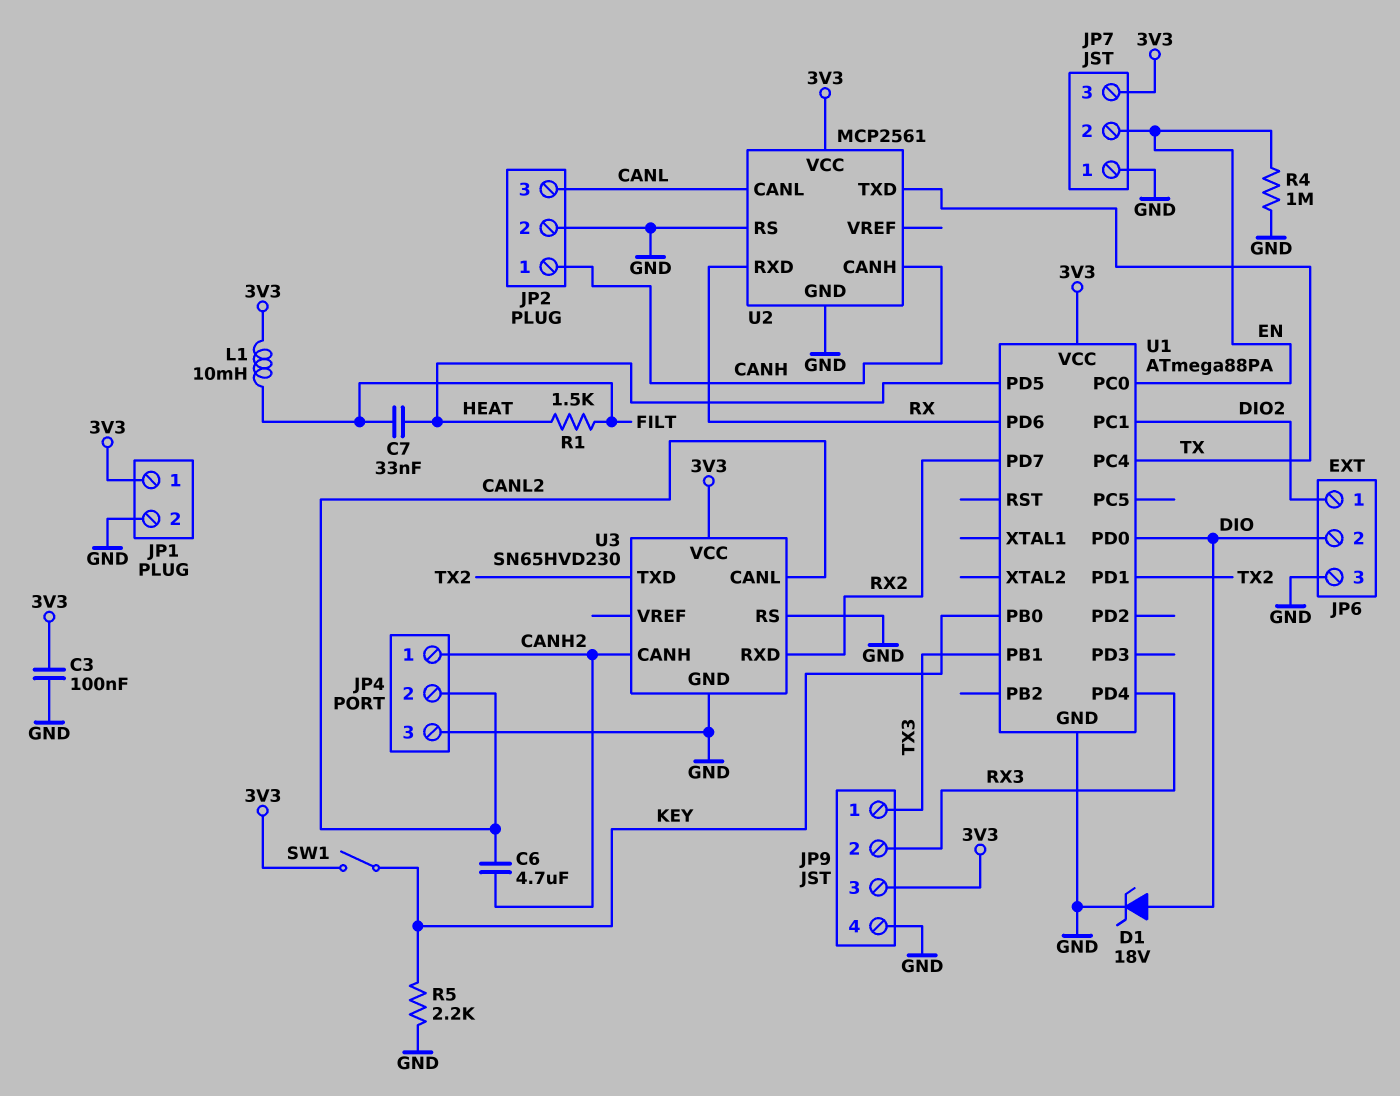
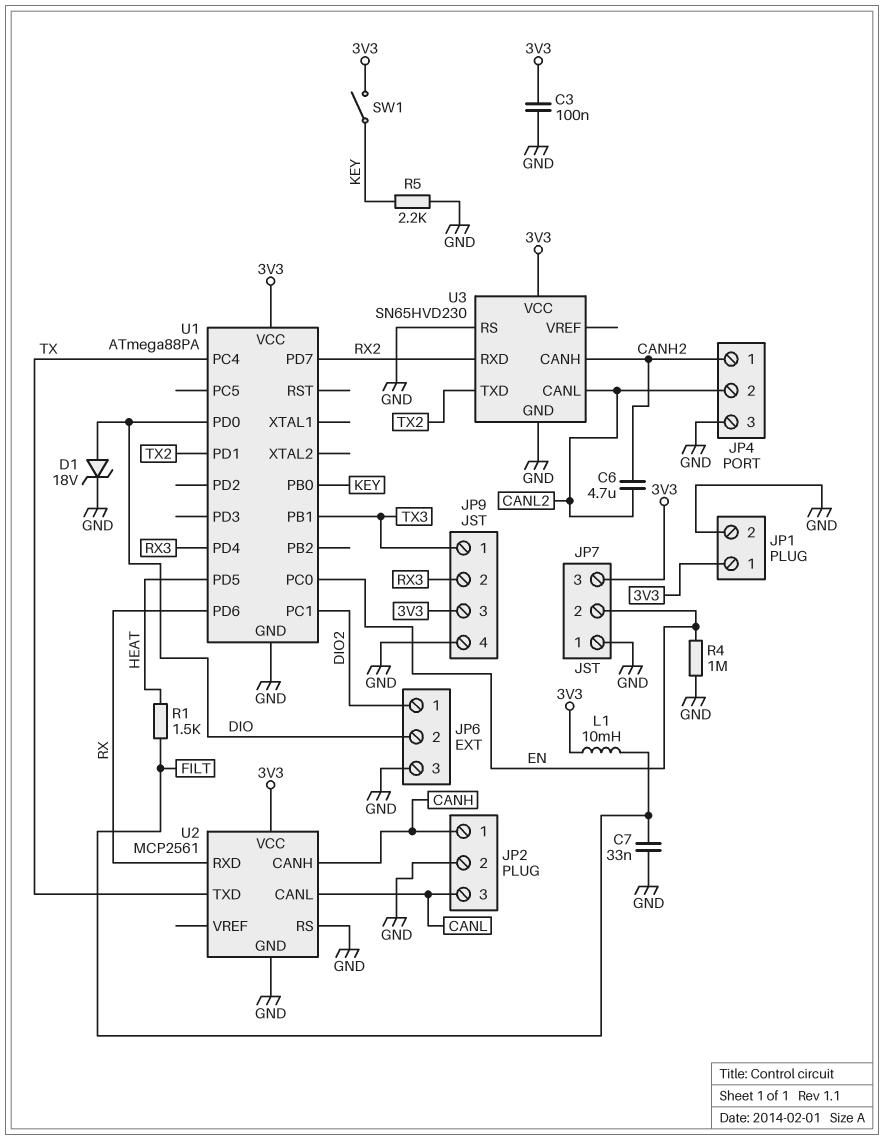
C7: 33nF (FILT, HEAT) -> 33nF (FILT, GND)

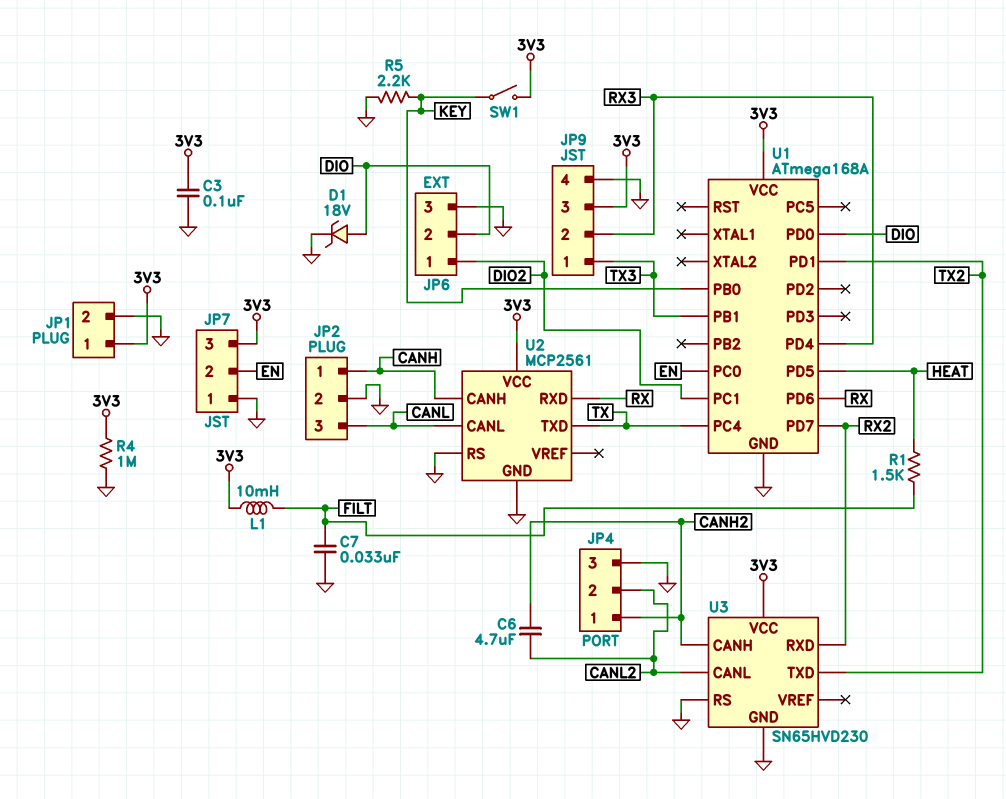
R4: 1M (EN, GND) -> 1M (3V3, GND)
U1: ATmega88PA -> ATmega168A

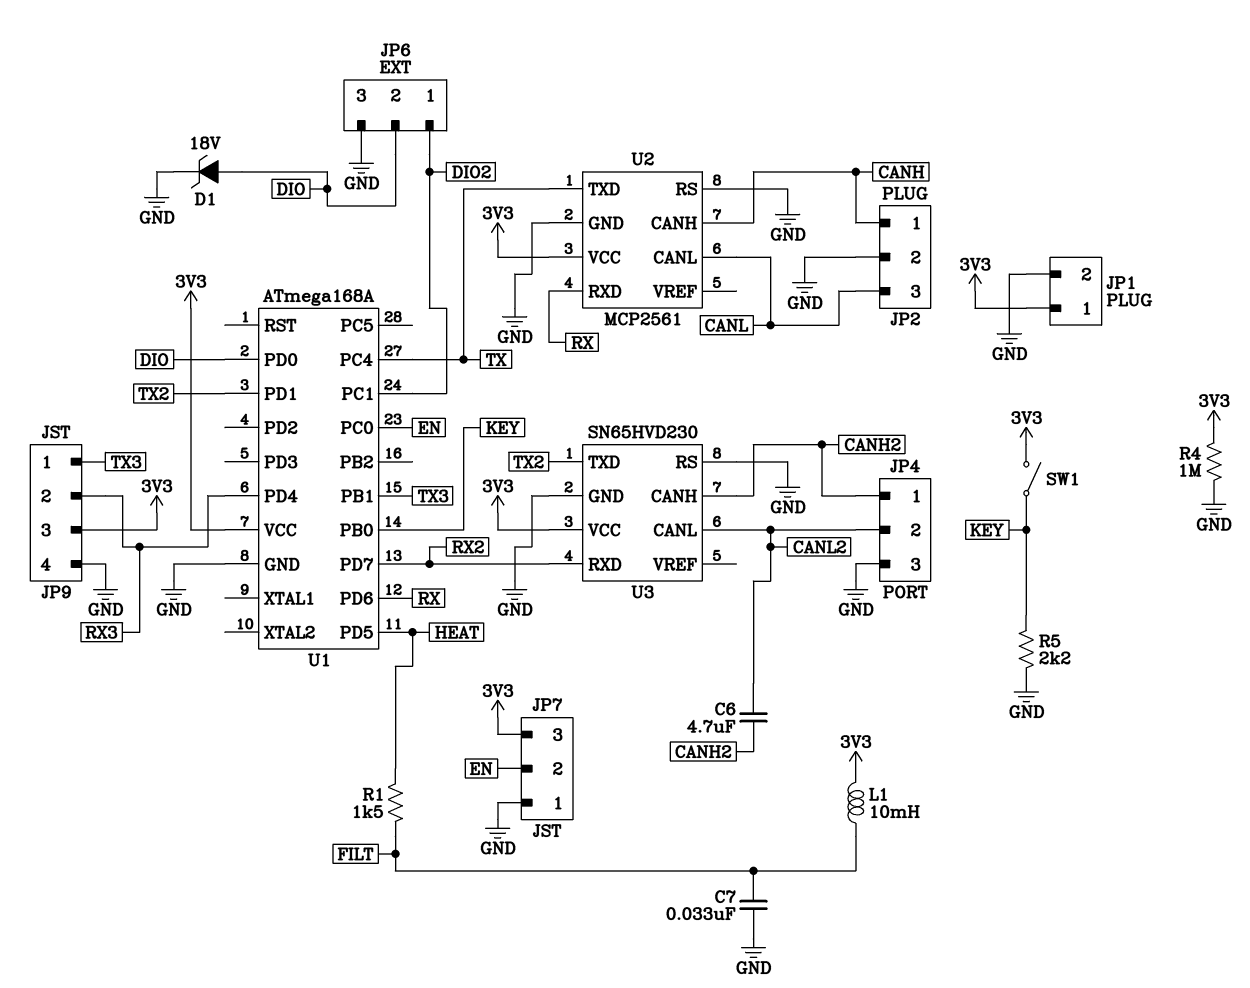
C3: 100nF (3V3, GND) -> none

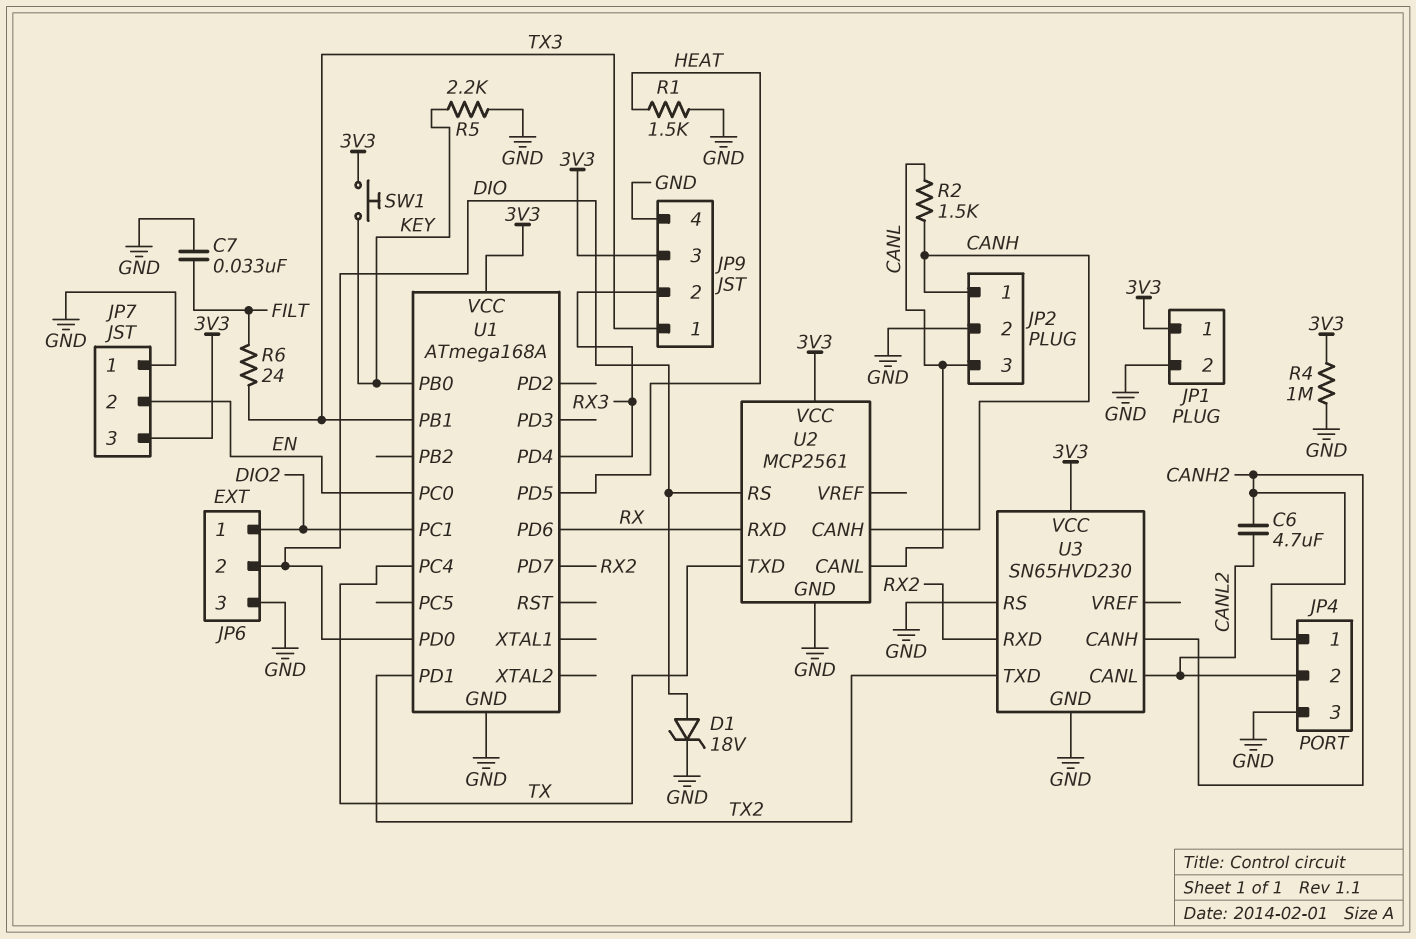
L1: 10mH (3V3, FILT) -> none
R1: 1.5k (FILT, HEAT) -> 1.5k (GND, HEAT)
R2: none -> 1.5k (CANH, CANL)
R6: none -> 24 (FILT, TX3)
SW1: switch (3V3, KEY) -> button (3V3, KEY)
U2 pin RS: GND -> DIO

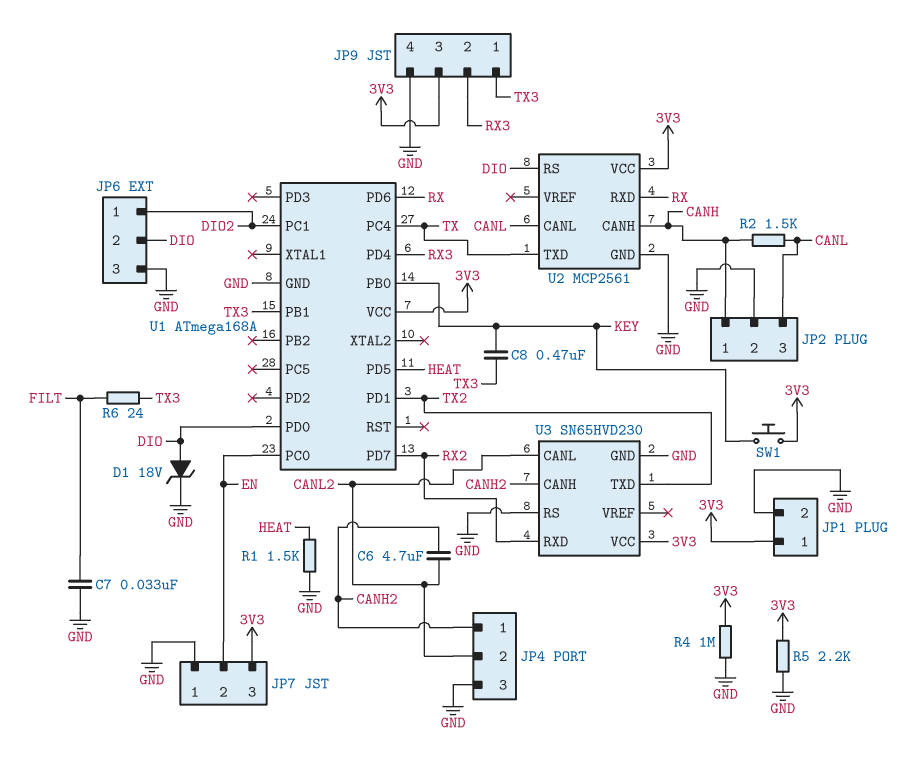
C8: none -> 470nF (KEY, TX3)
R5: 2.2k (GND, KEY) -> 2.2k (3V3, GND)

